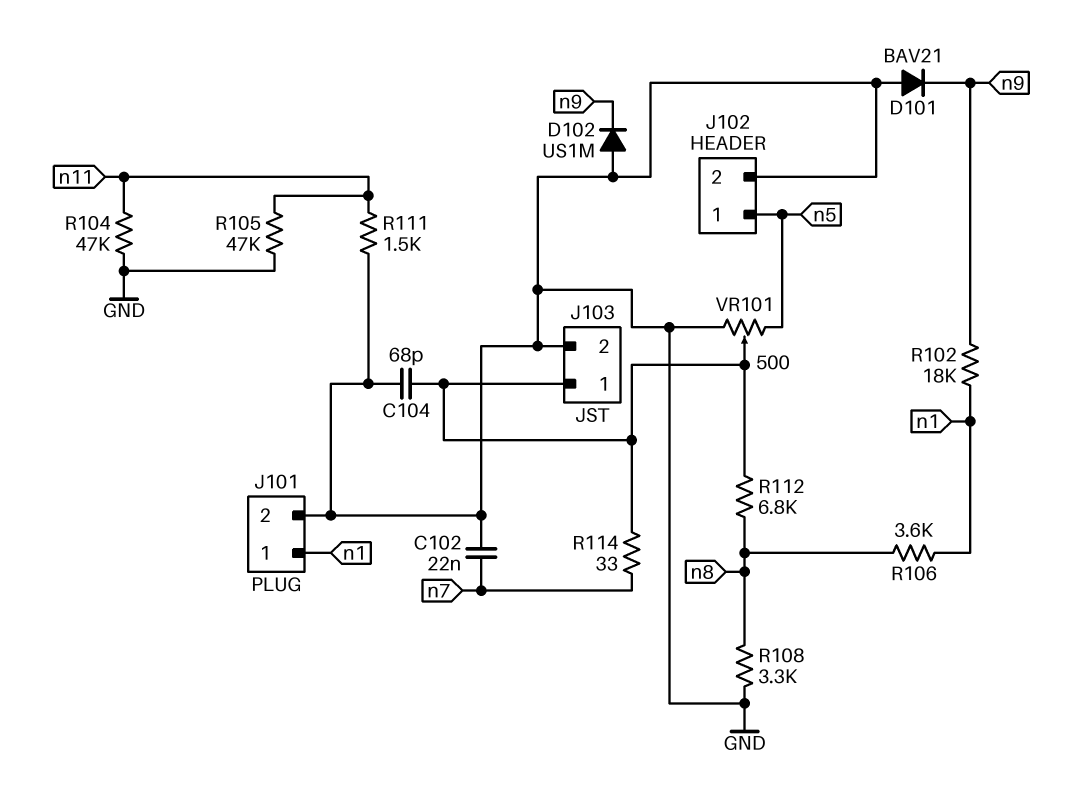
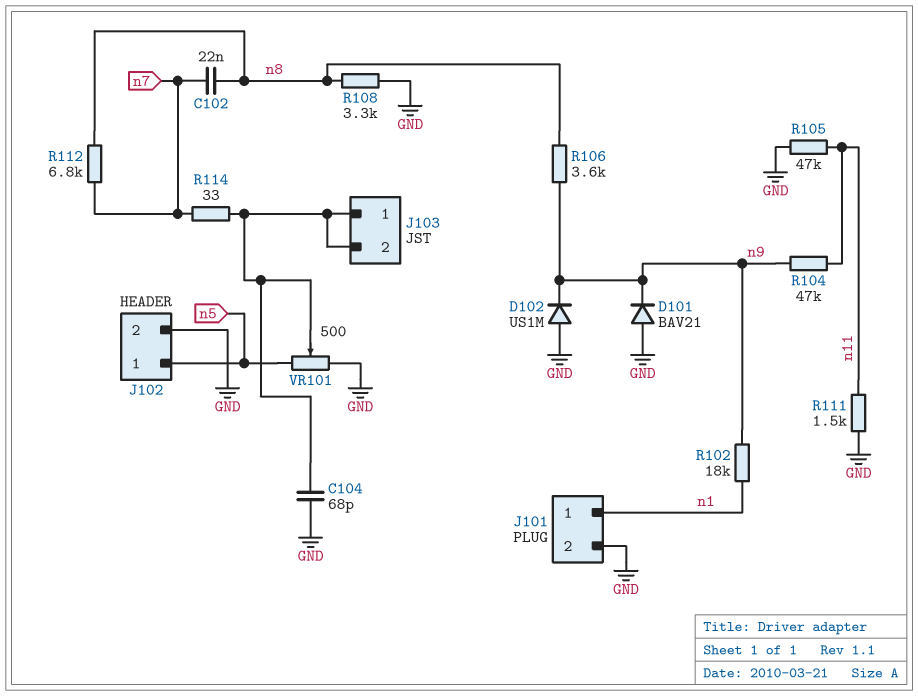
C102: 22nF (GND, n7) -> 22nF (n7, n8)
J103 pin 2: GND -> J103/1
R104: 47k (GND, n11) -> 47k (n9, n11)
R106: 3.6k (n1, n8) -> 3.6k (n8, n9)
R112: 6.8k (J103/1, n8) -> 6.8k (n7, n8)

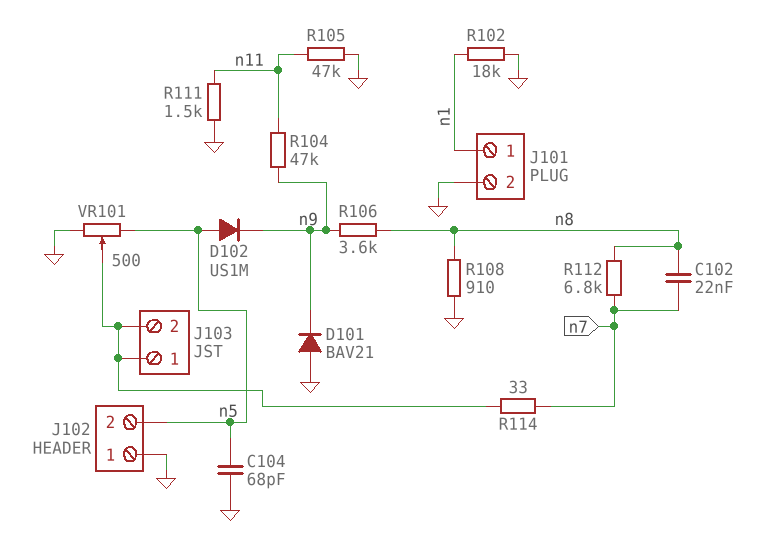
C104: 68pF (GND, J103/1) -> 68pF (GND, n5)
D102: diode US1M (A GND, K n9) -> diode US1M (A n5, K n9)
J102 pin 1: n5 -> GND
J102 pin 2: GND -> n5
R102: 18k (n1, n9) -> 18k (GND, n1)
R108: 3.3k (GND, n8) -> 910 (GND, n8)

